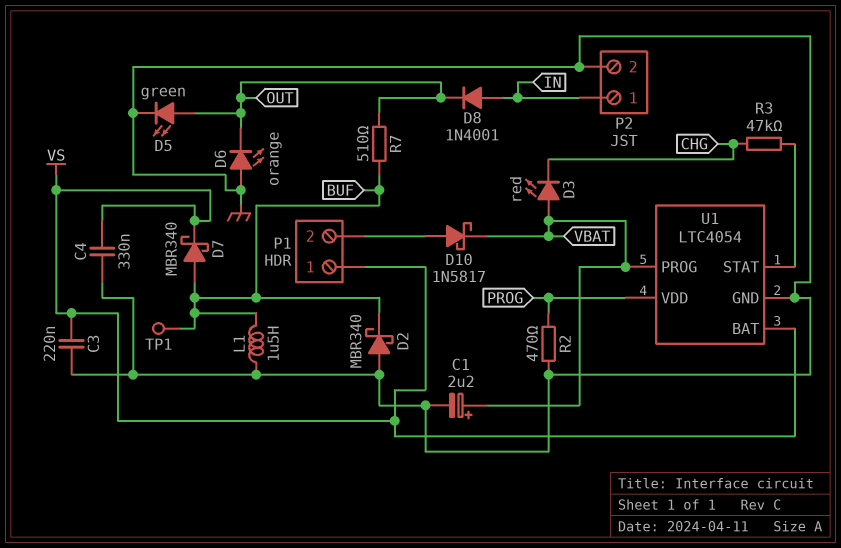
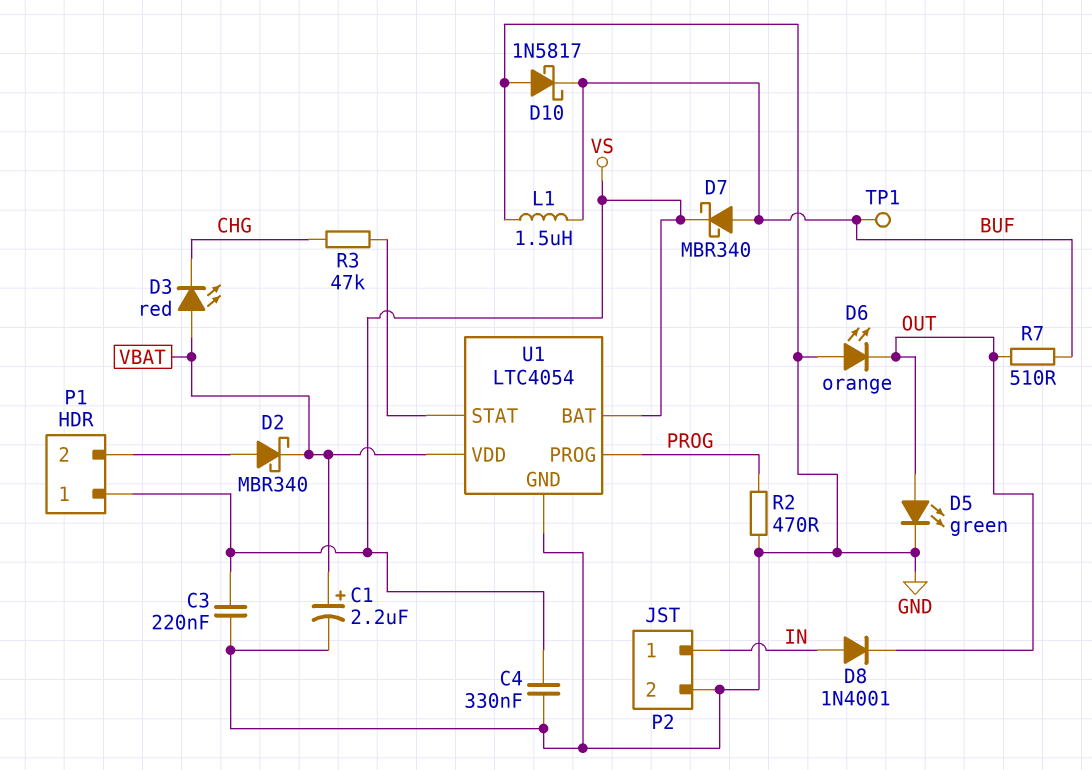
D2: schottky MBR340 (A GND, K BUF) -> schottky MBR340 (A P1/2, K VBAT)
D10: schottky 1N5817 (A P1/2, K VBAT) -> schottky 1N5817 (A GND, K BUF)
U1 pin PROG: VBAT -> PROG
U1 pin VDD: PROG -> VBAT

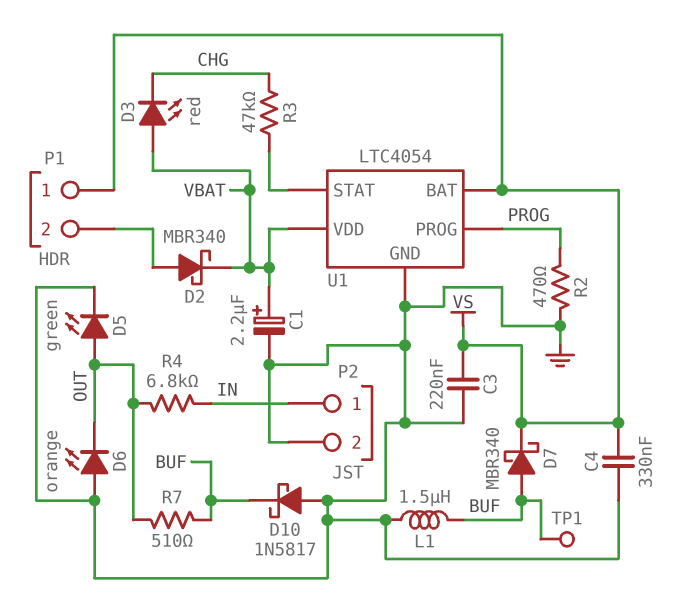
D8: diode 1N4001 (A IN, K OUT) -> none
R4: none -> 6.8k (IN, OUT)

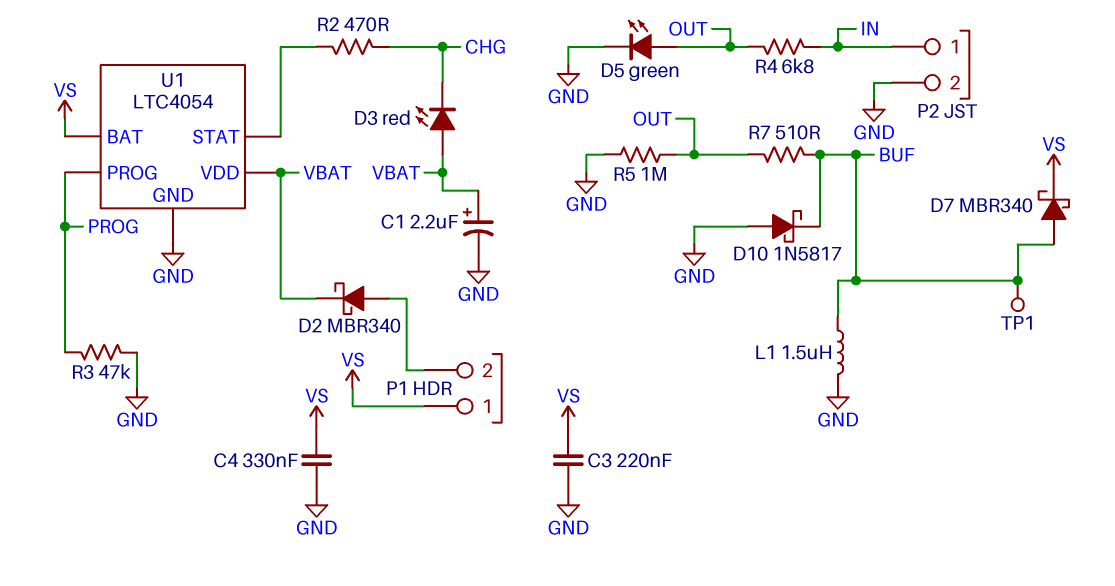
D6: LED orange (A GND, K OUT) -> none
R2: 470 (GND, PROG) -> 470 (CHG, U1/STAT)
R3: 47k (CHG, U1/STAT) -> 47k (GND, PROG)
R5: none -> 1M (GND, OUT)

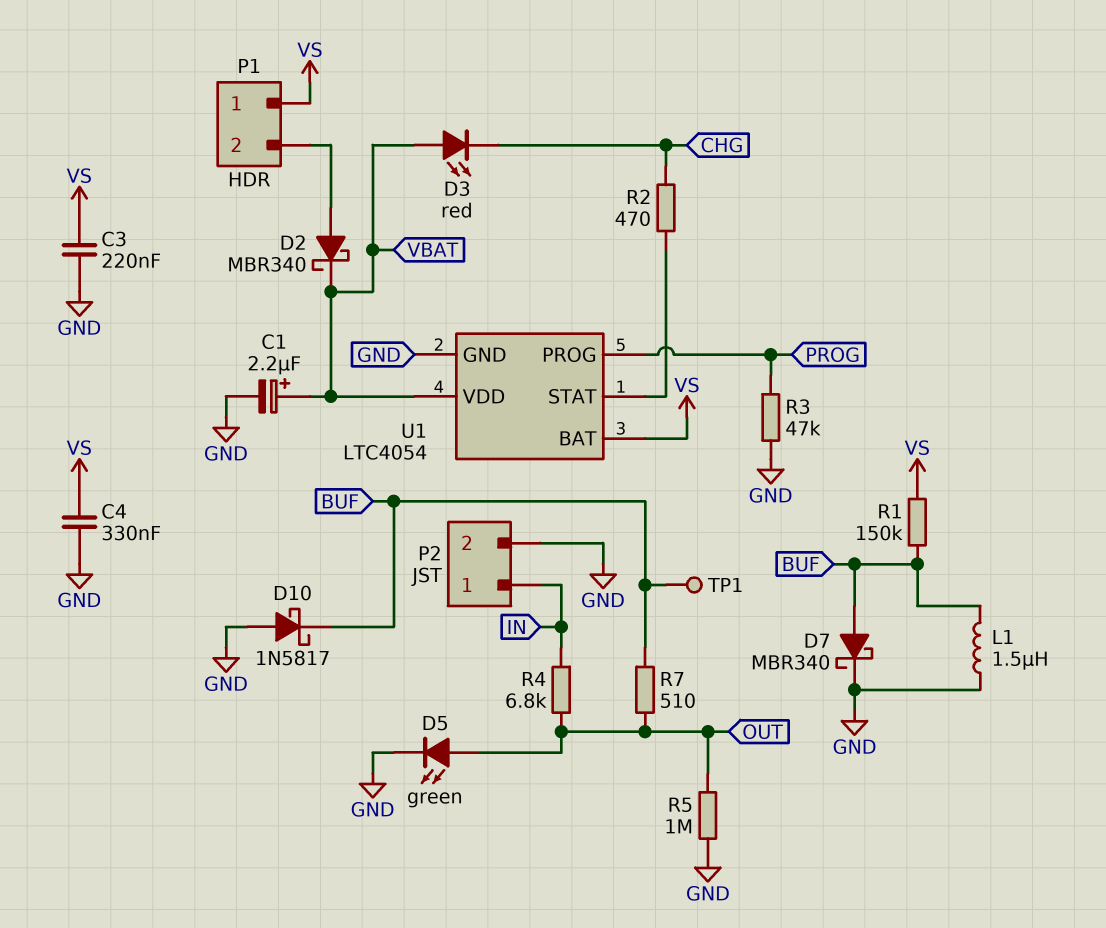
D7: schottky MBR340 (A BUF, K VS) -> schottky MBR340 (A BUF, K GND)
R1: none -> 150k (BUF, VS)

